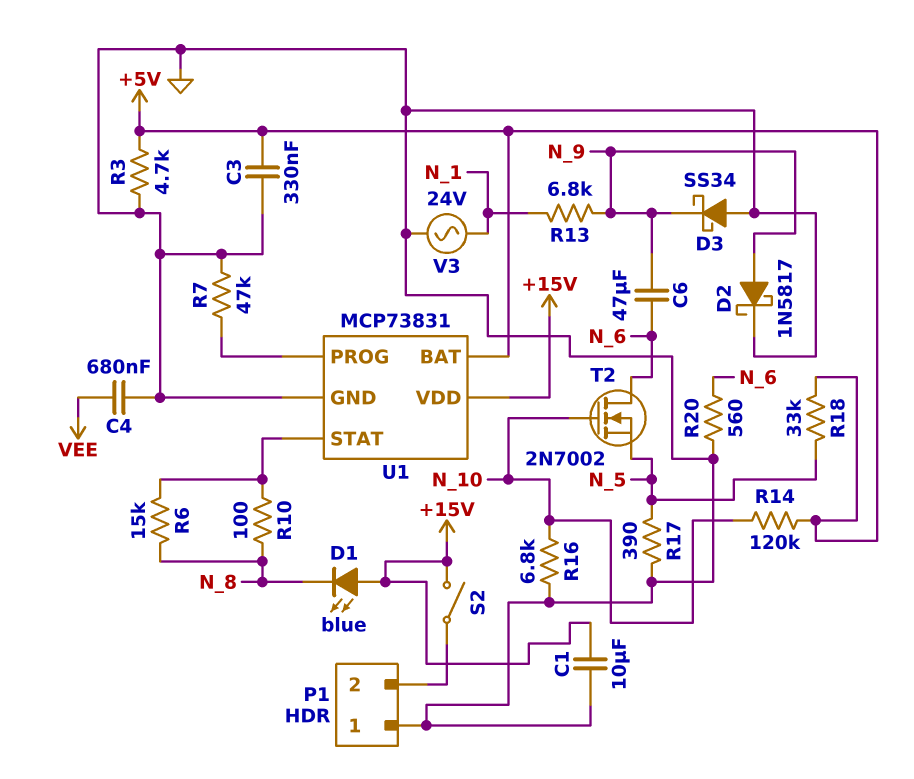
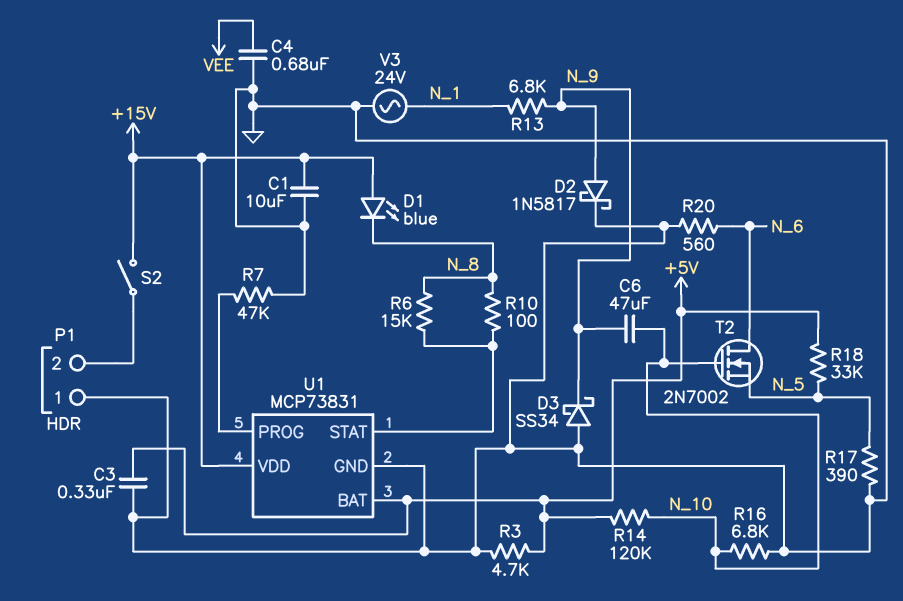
C6: 47uF (N_6, N_9) -> 47uF (N_9, N_10)

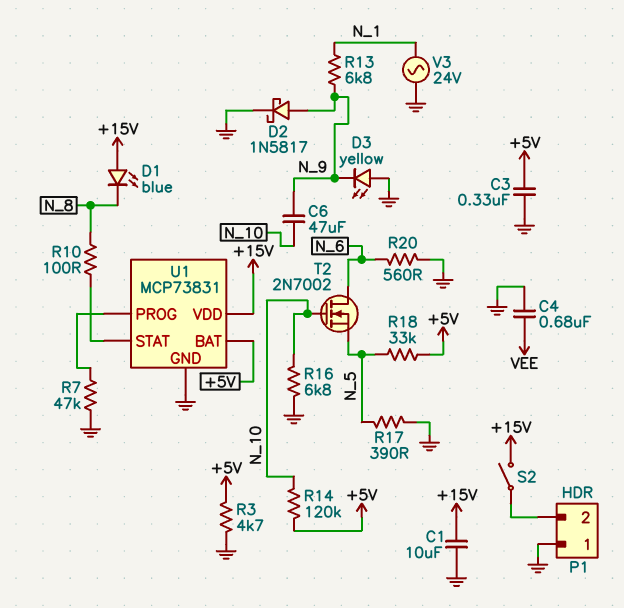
D3: schottky SS34 (A GND, K N_9) -> LED yellow (A GND, K N_9)
R6: 15k (N_8, U1/STAT) -> none

